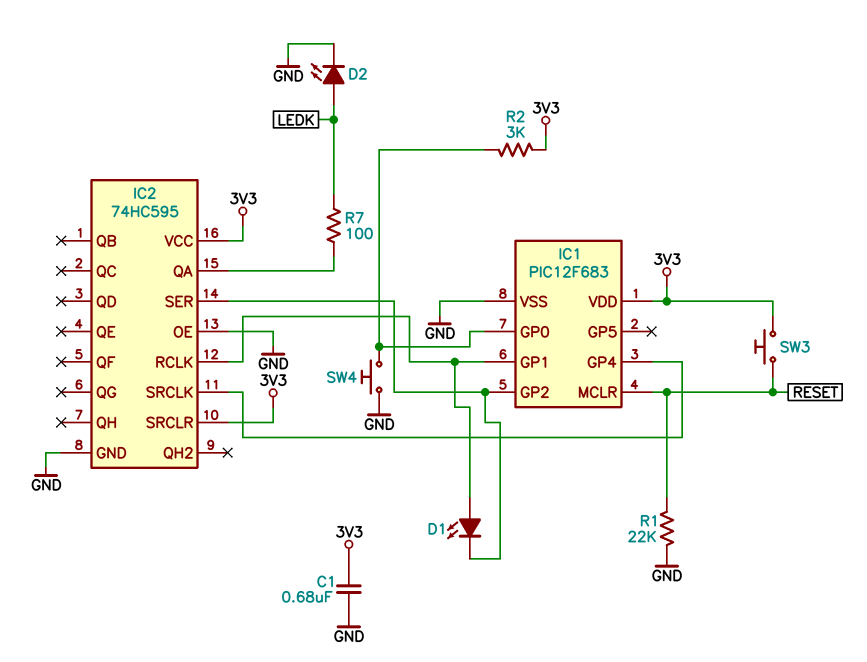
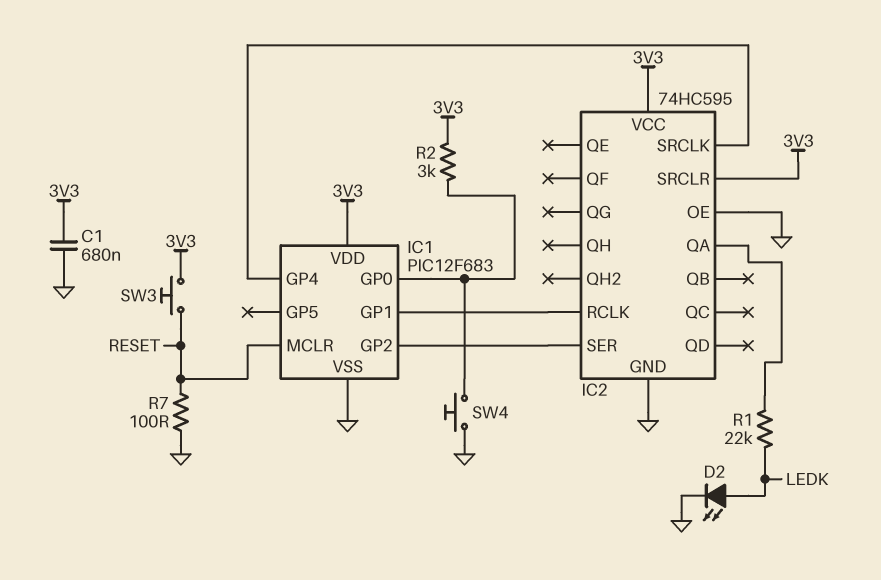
D1: LED (A IC1/GP1, K IC1/GP2) -> none
R1: 22k (GND, RESET) -> 22k (IC2/QA, LEDK)
R7: 100 (IC2/QA, LEDK) -> 100 (GND, RESET)

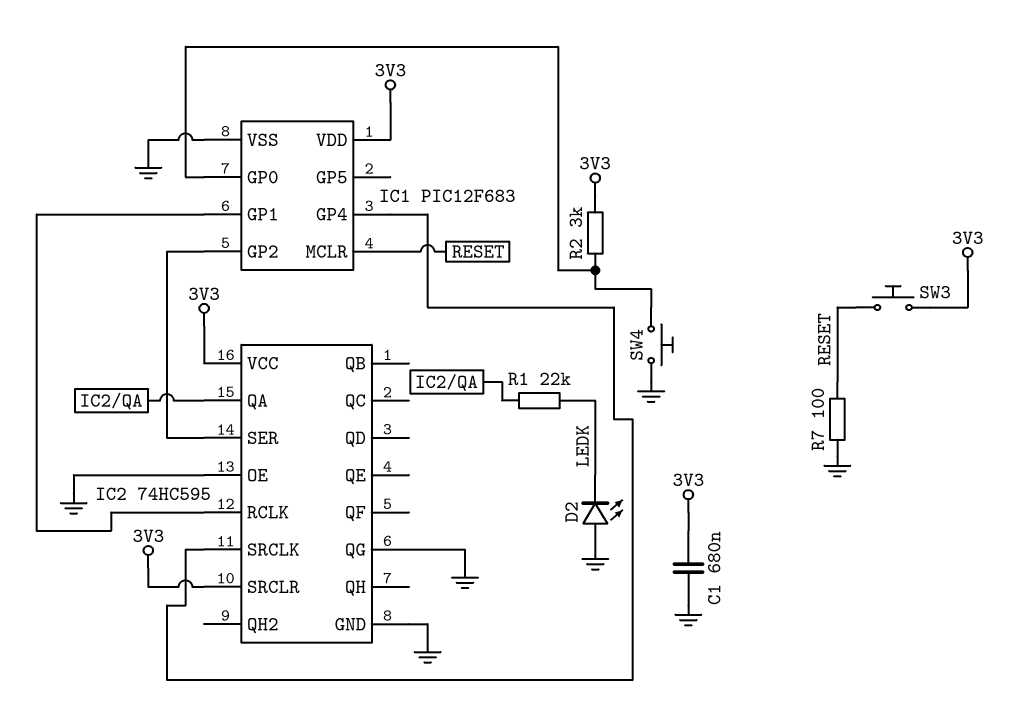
D2: LED (A LEDK, K GND) -> LED (A GND, K LEDK)
IC2 pin QG: none -> GND

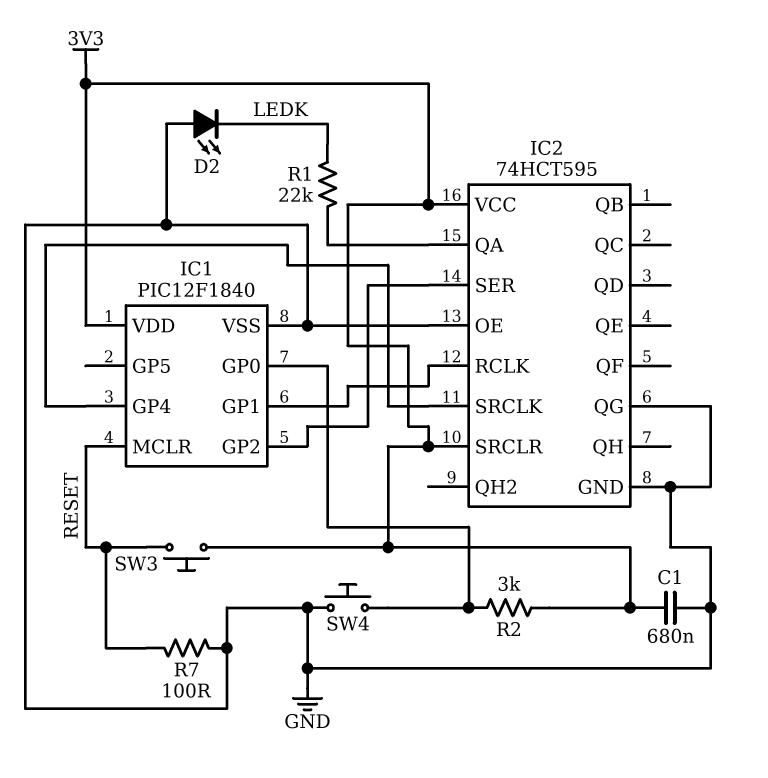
IC1: PIC12F683 -> PIC12F1840
IC2: 74HC595 -> 74HCT595

